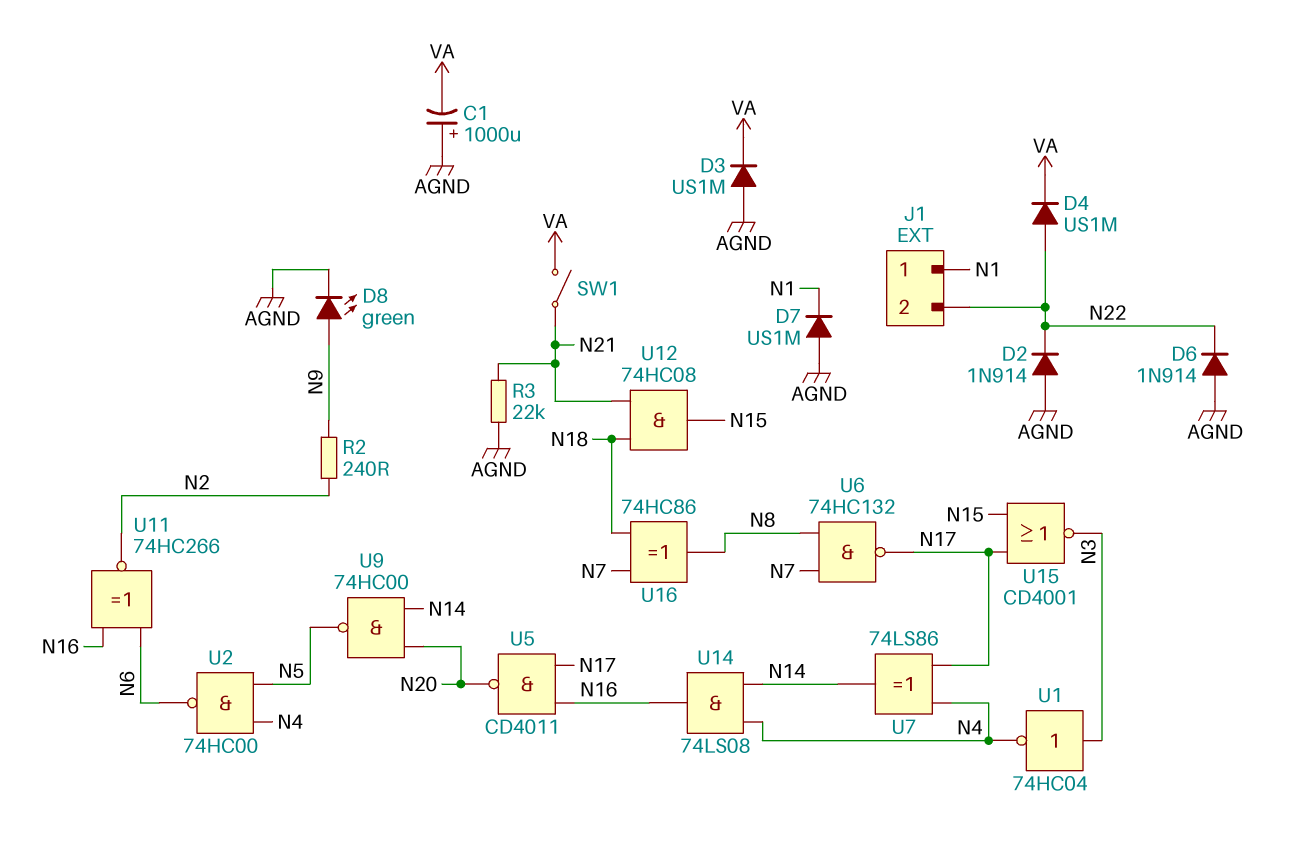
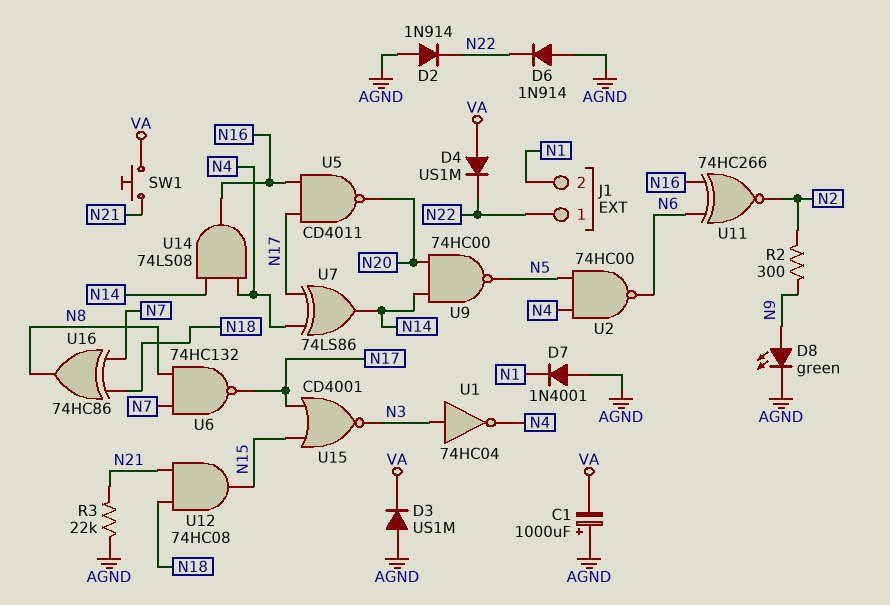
D4: diode US1M (A N22, K VA) -> diode US1M (A VA, K N22)
D7: diode US1M (A AGND, K N1) -> diode 1N4001 (A AGND, K N1)
J1 pin 1: N1 -> N22
J1 pin 2: N22 -> N1
R2: 240 (N2, N9) -> 300 (N2, N9)
SW1: switch (N21, VA) -> button (N21, VA)

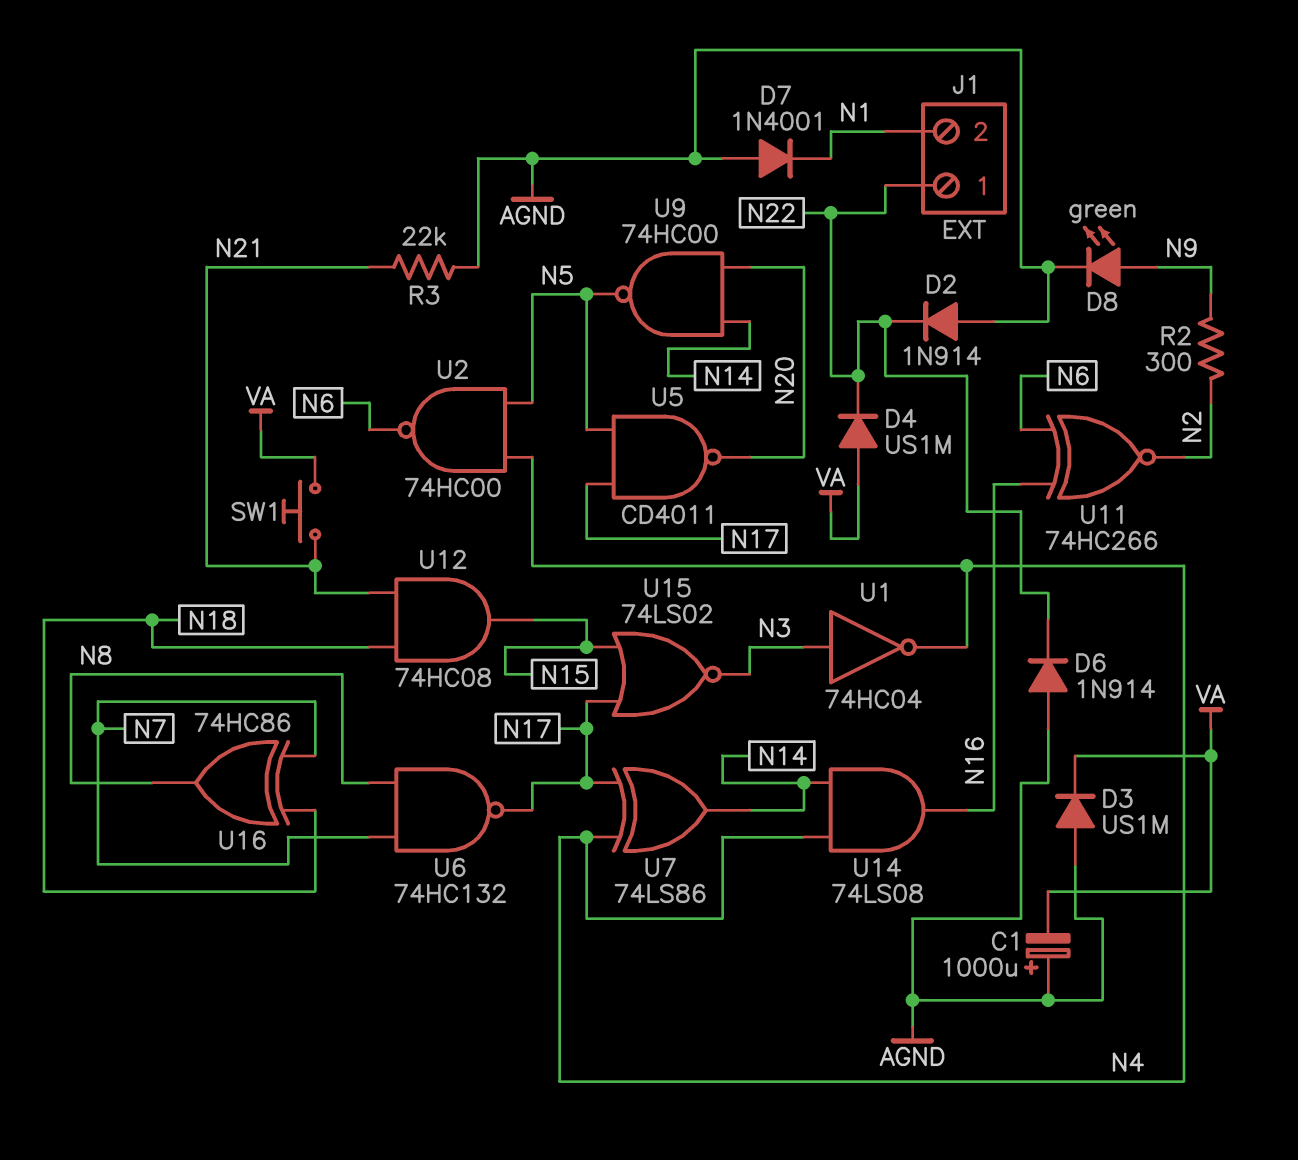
U5: NAND CD4011 (in N16, in N17, out N20) -> NAND CD4011 (in N5, in N17, out N20)
U15: NOR CD4001 (in N15, in N17, out N3) -> NOR 74LS02 (in N15, in N17, out N3)

